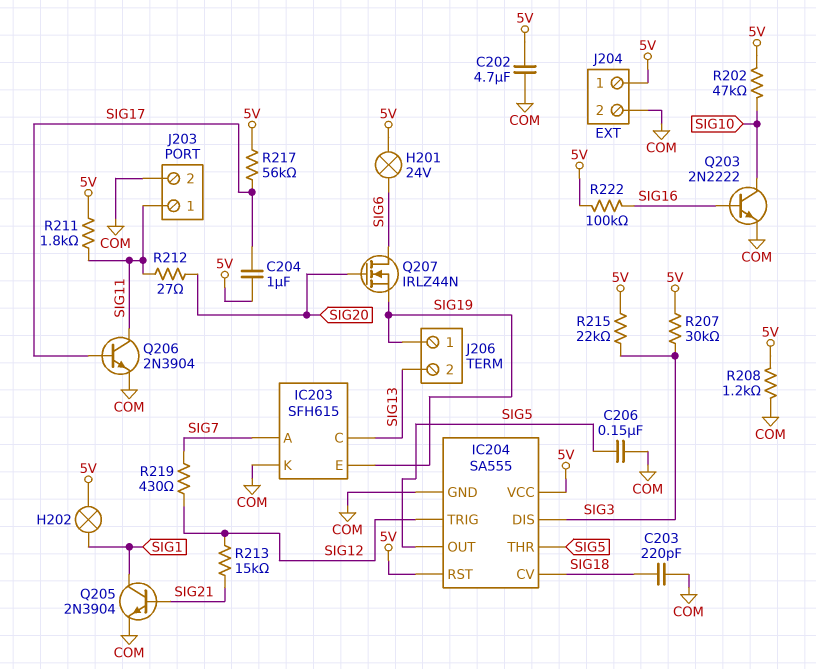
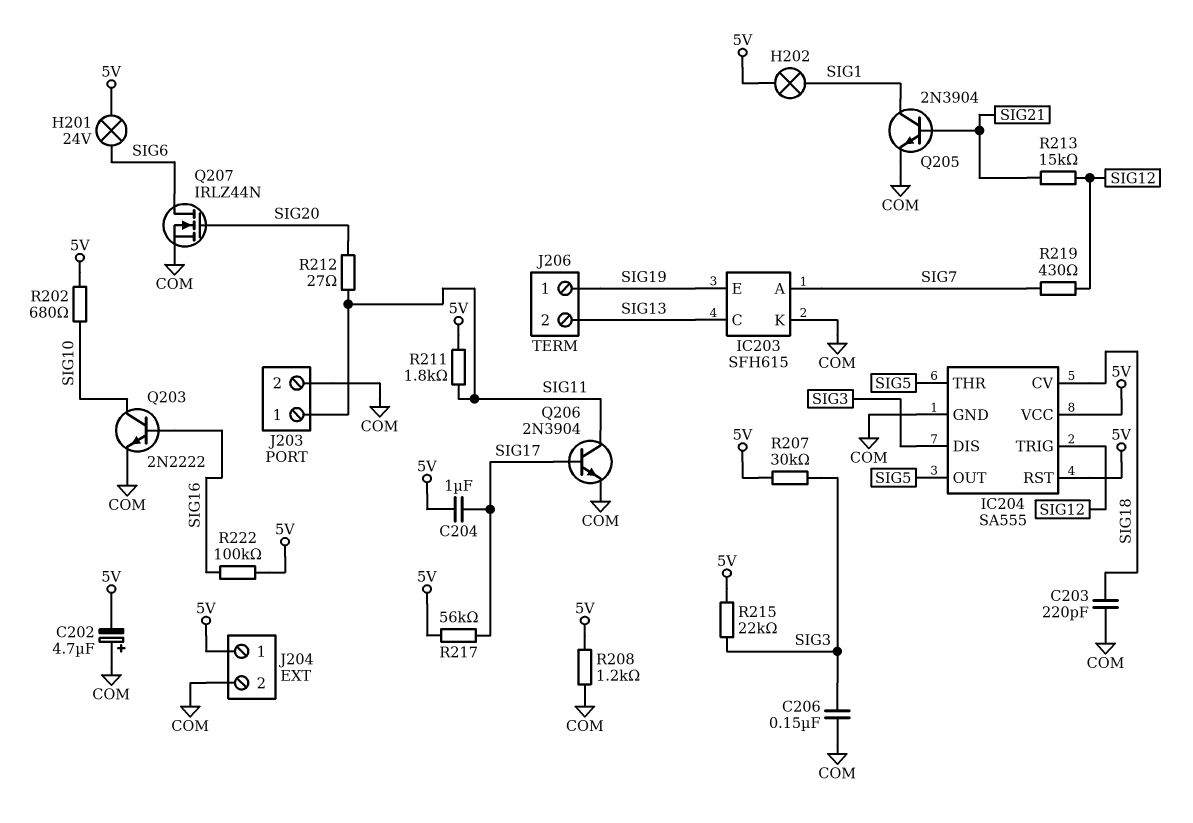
C202: 4.7uF (5V, COM) -> 4.7uF (plus COM, minus 5V)
C206: 150nF (COM, SIG5) -> 150nF (COM, SIG3)
Q207: NMOS IRLZ44N (G SIG20, D SIG6, S SIG19) -> NMOS IRLZ44N (G SIG20, D SIG6, S COM)
R202: 47k (5V, SIG10) -> 680 (5V, SIG10)

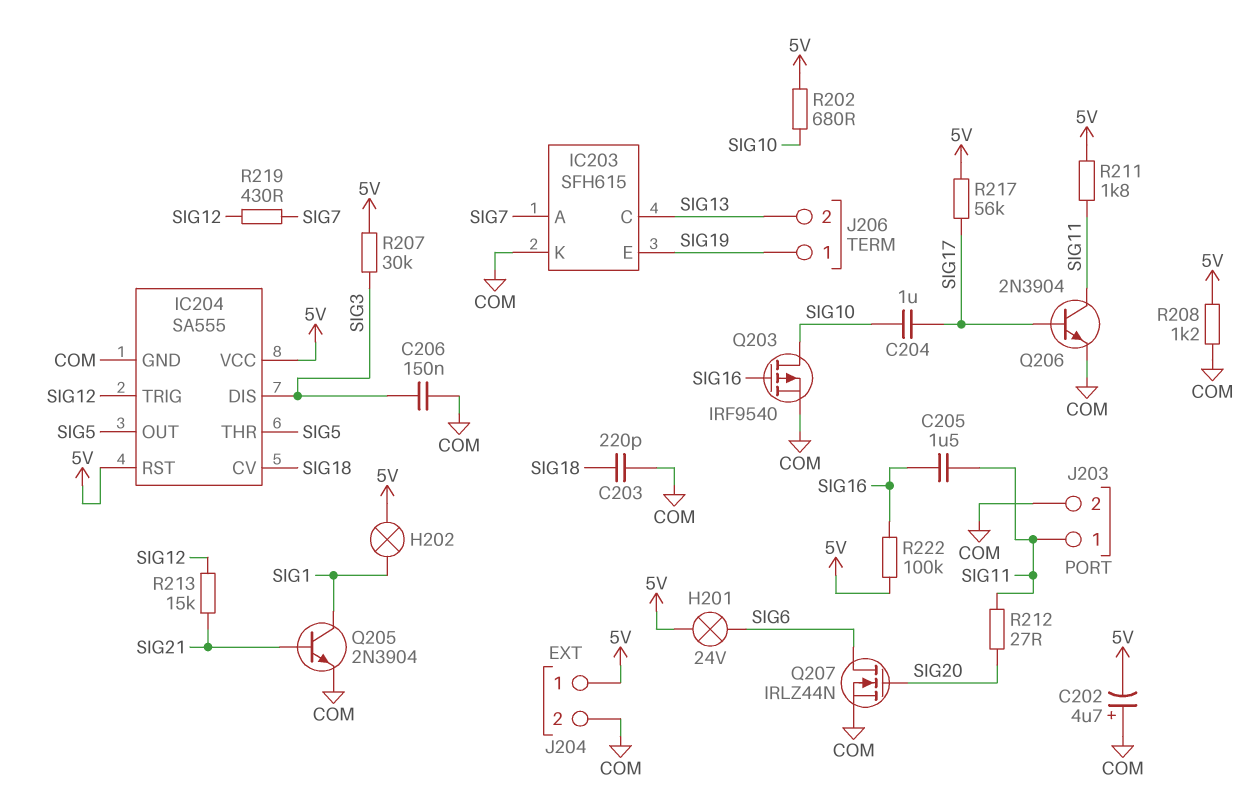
C204: 1uF (5V, SIG17) -> 1uF (SIG10, SIG17)
C205: none -> 1.5uF (SIG11, SIG16)
Q203: NPN 2N2222 (B SIG16, C SIG10, E COM) -> PMOS IRF9540 (G SIG16, D SIG10, S COM)
R215: 22k (5V, SIG3) -> none

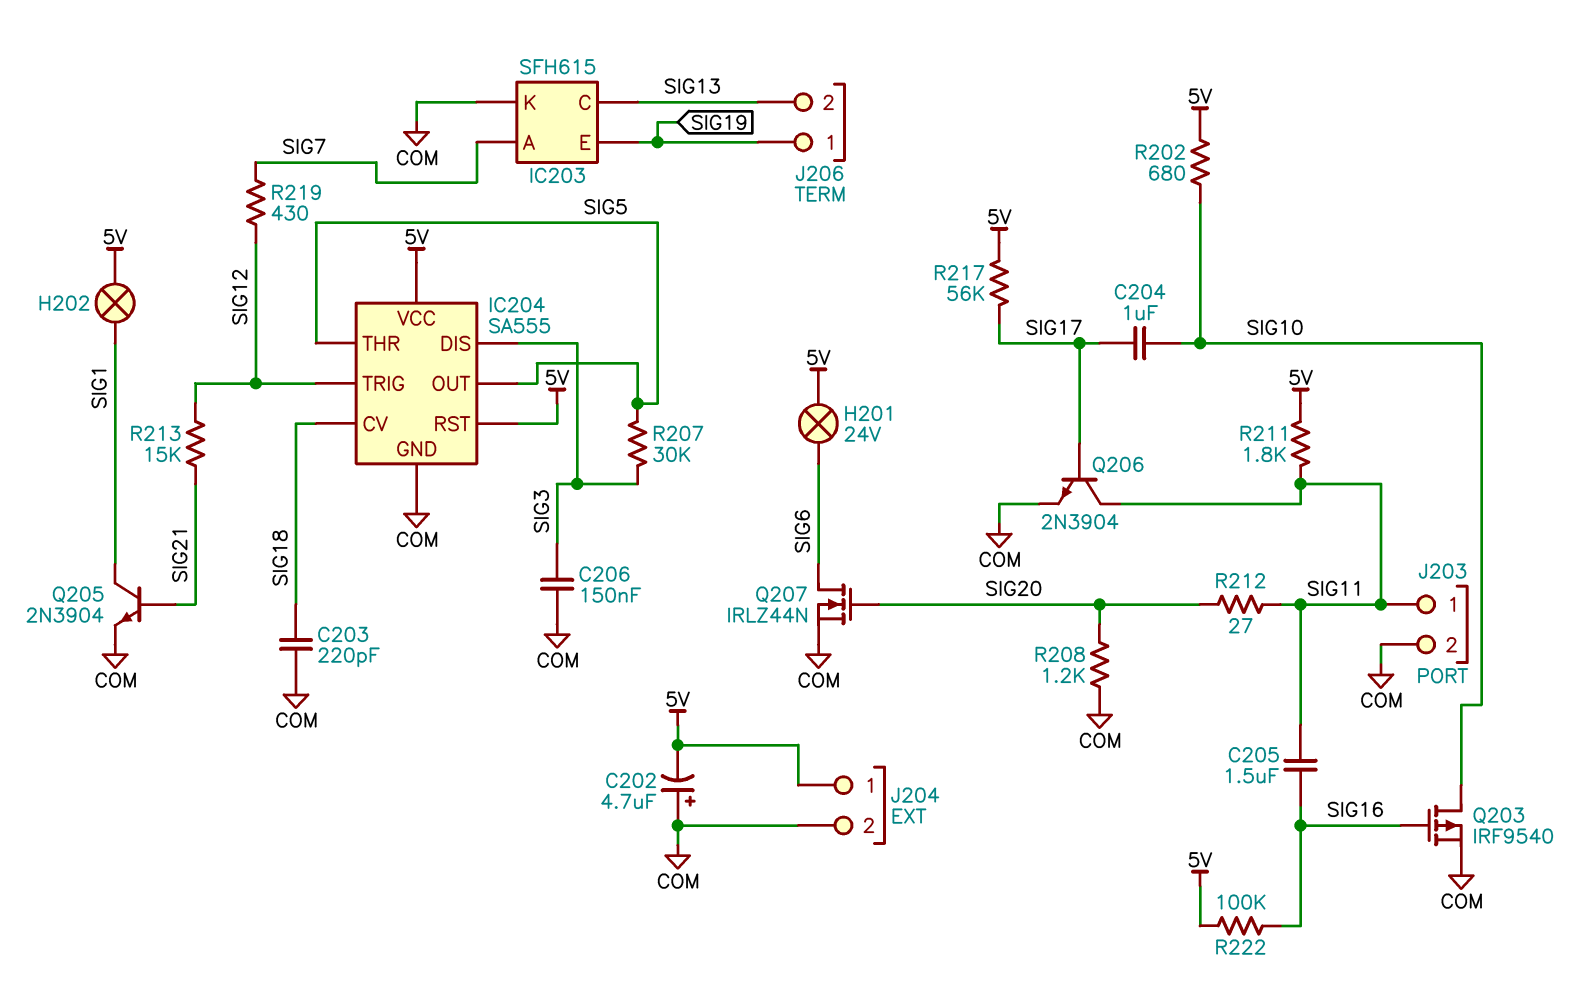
R207: 30k (5V, SIG3) -> 30k (SIG3, SIG5)
R208: 1.2k (5V, COM) -> 1.2k (COM, SIG20)

